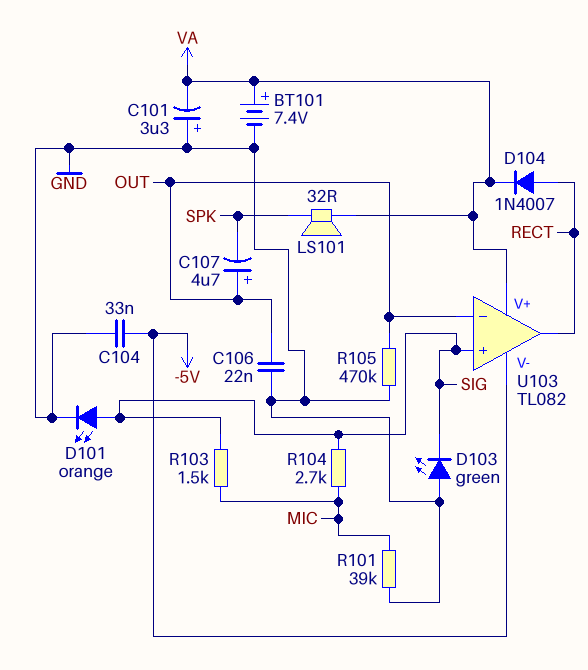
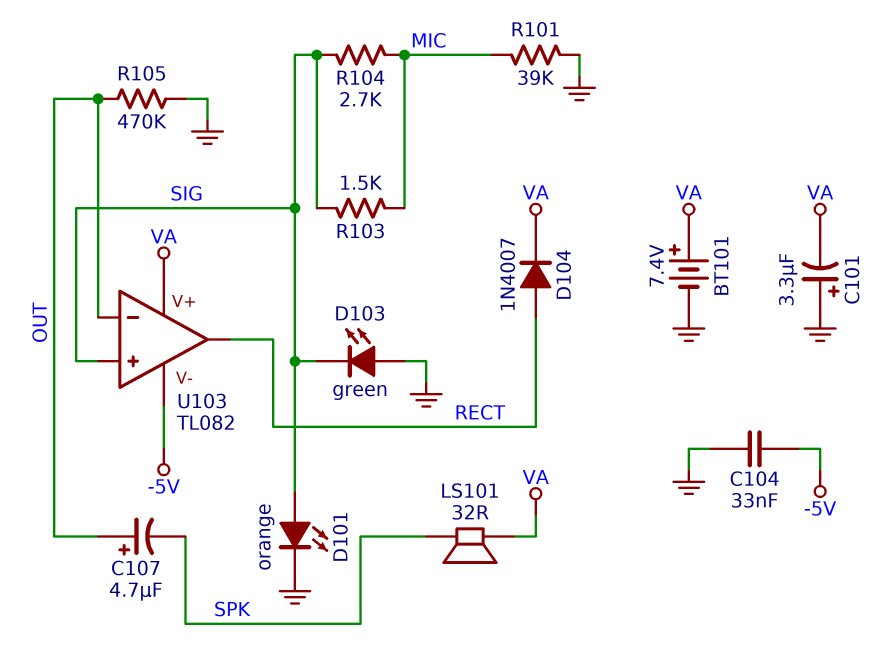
C106: 22nF (GND, OUT) -> none

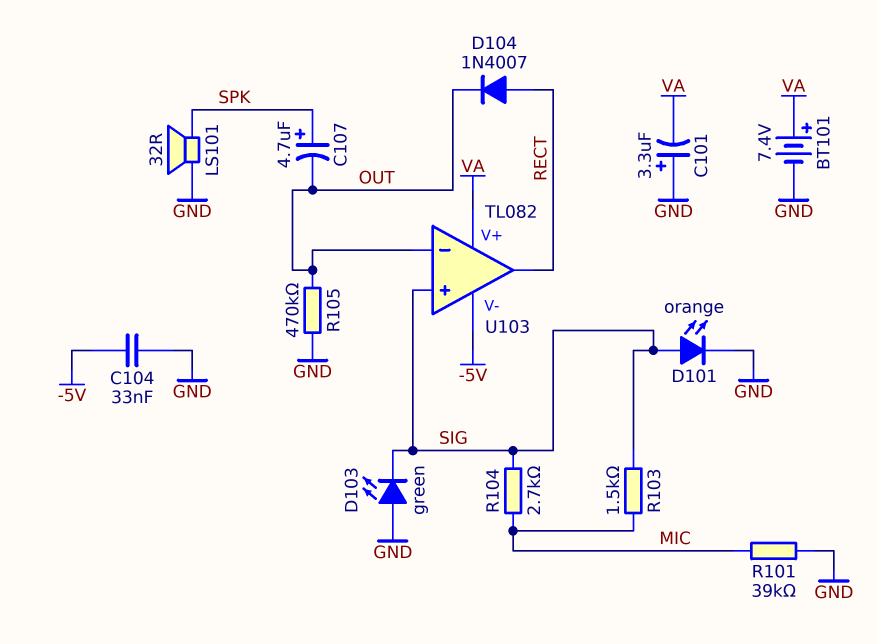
C107: 4.7uF (plus OUT, minus SPK) -> 4.7uF (plus SPK, minus OUT)
D104: diode 1N4007 (A RECT, K VA) -> diode 1N4007 (A RECT, K OUT)
LS101: speaker 32R (SPK, VA) -> speaker 32R (GND, SPK)

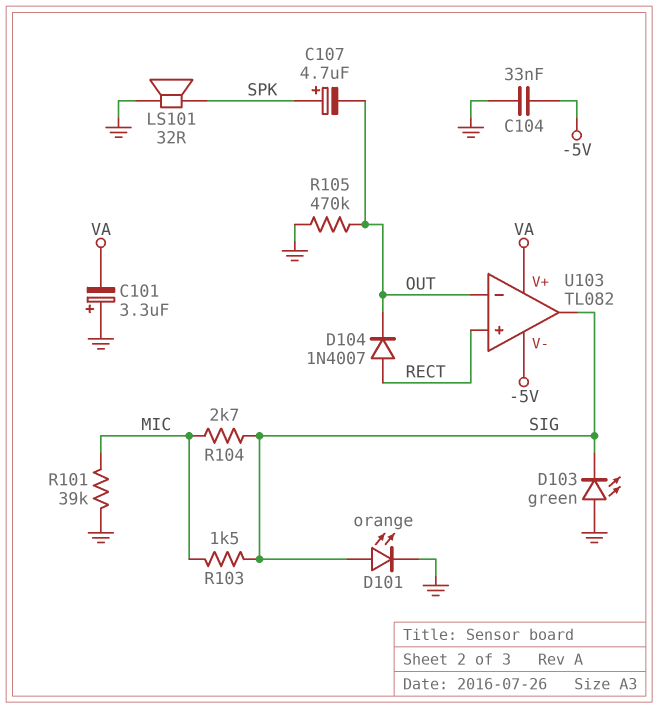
BT101: 7.4V (plus VA, minus GND) -> none
U103 pin in+: SIG -> RECT
U103 pin out: RECT -> SIG

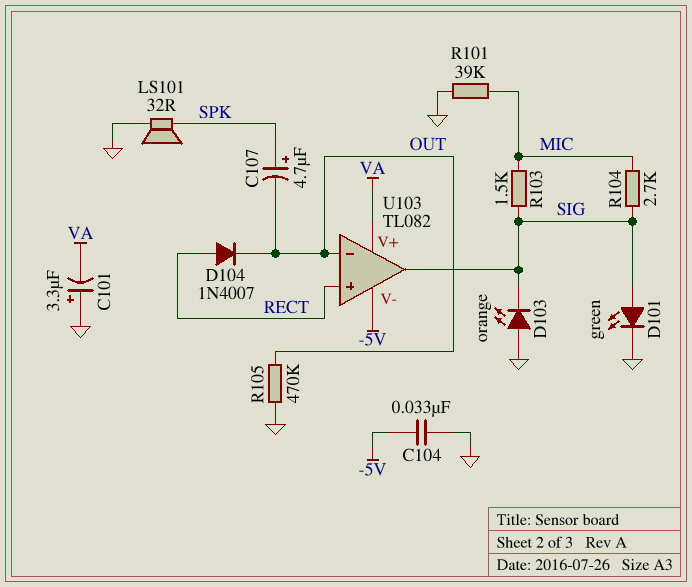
D101: LED orange (A SIG, K GND) -> LED green (A SIG, K GND)
D103: LED green (A GND, K SIG) -> LED orange (A GND, K SIG)

